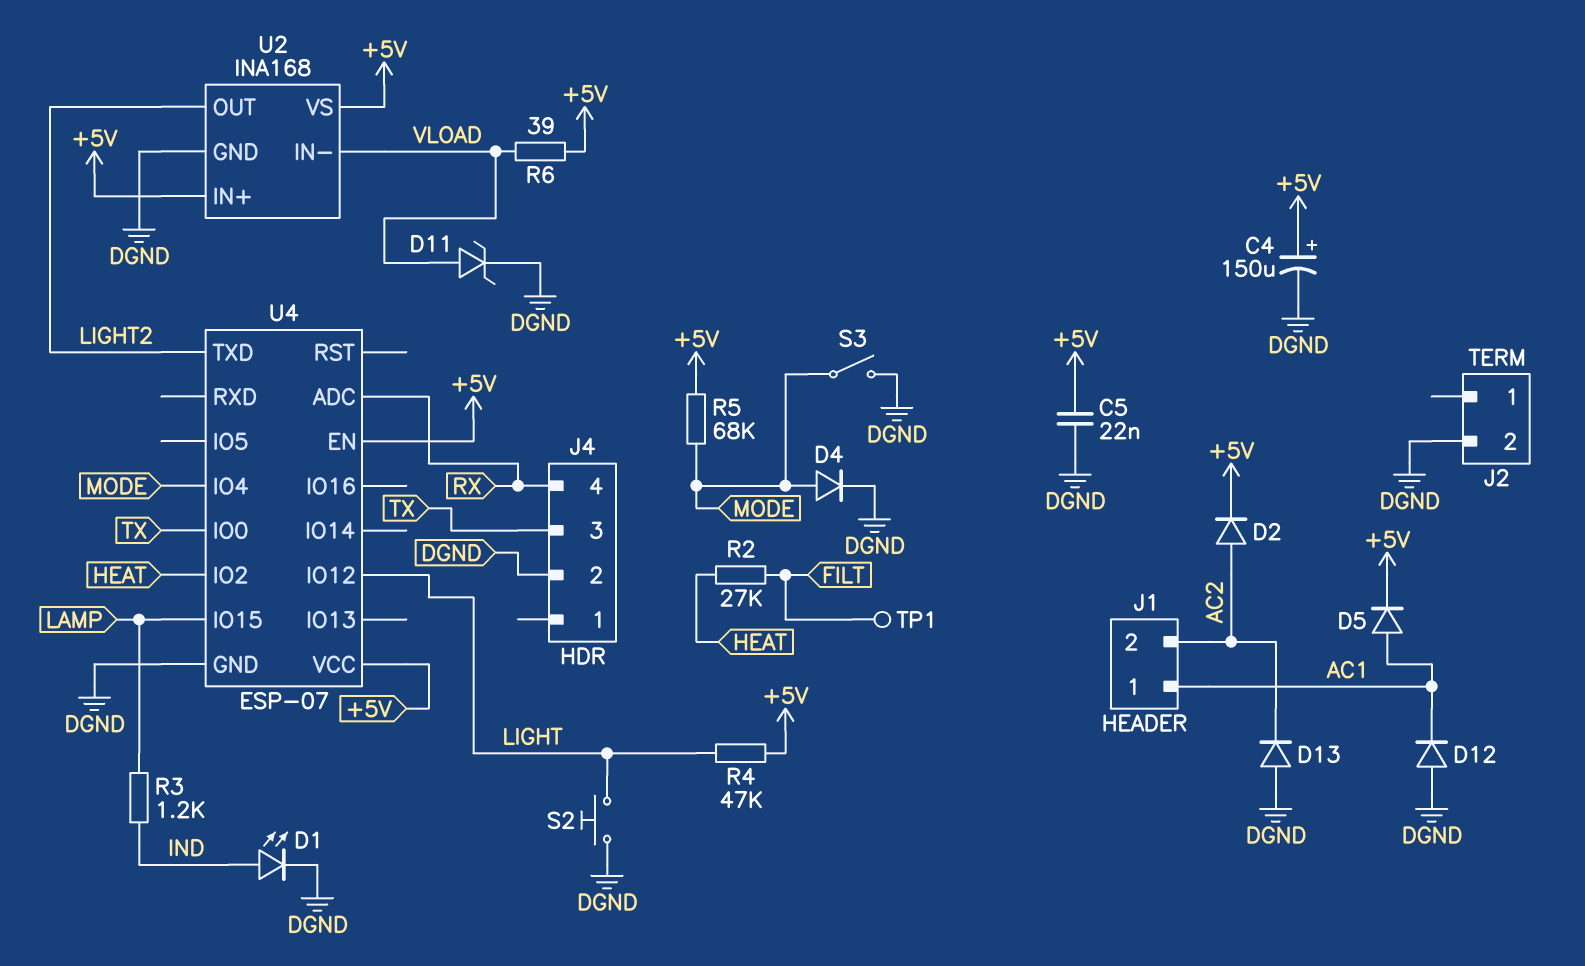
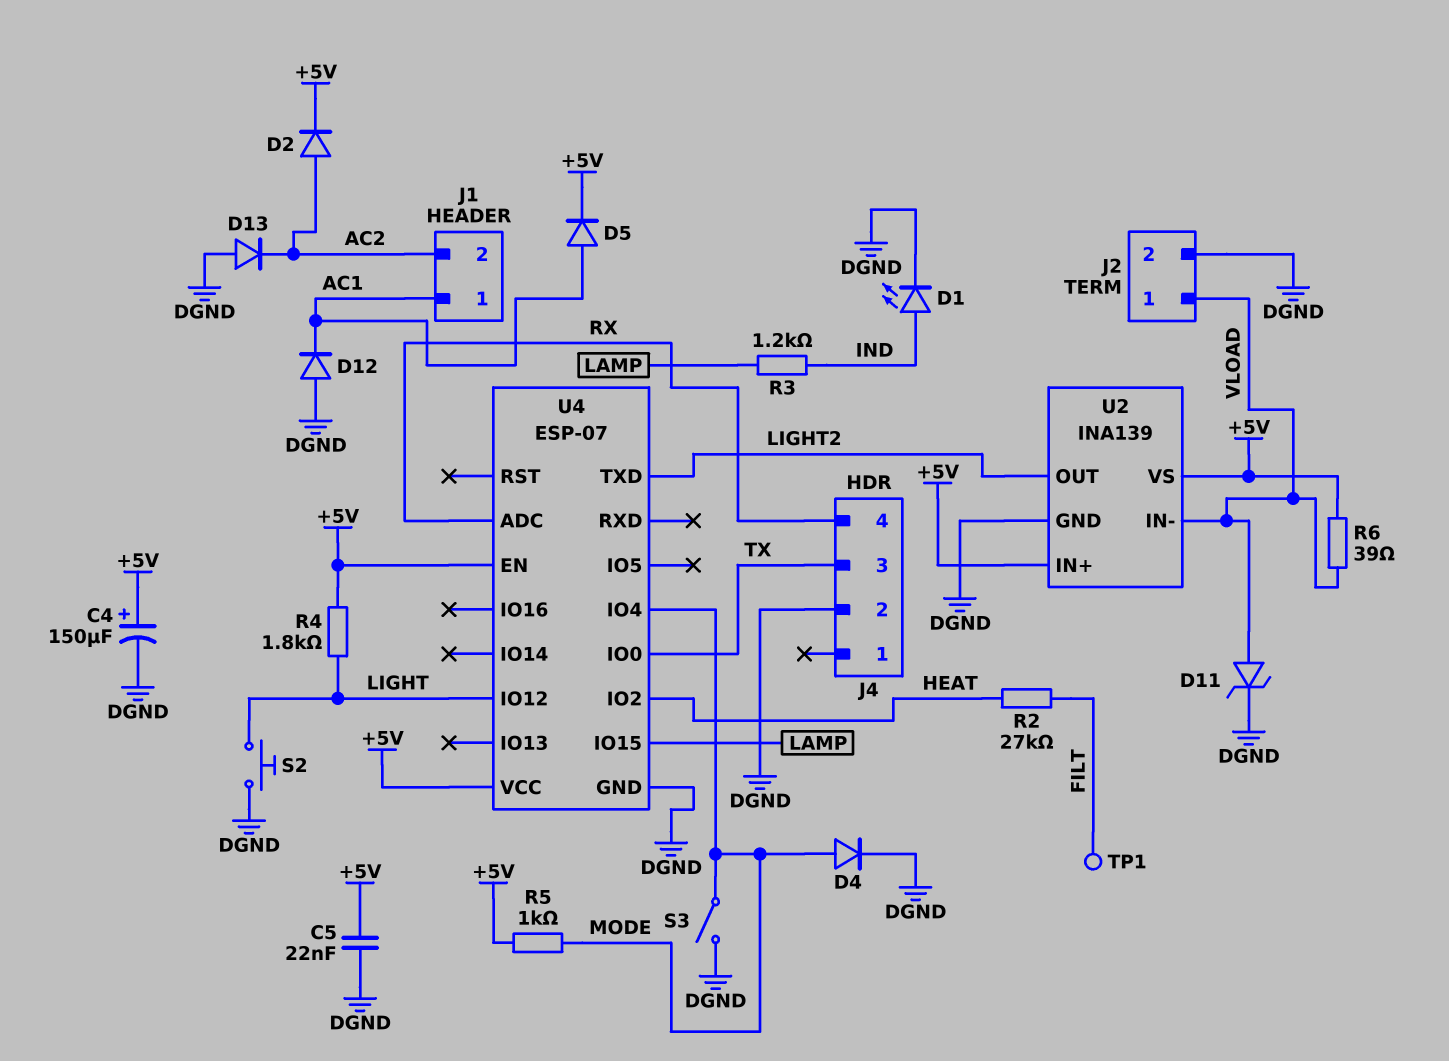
J2 pin 1: none -> VLOAD
R4: 47k (+5V, LIGHT) -> 1.8k (+5V, LIGHT)
R5: 68k (+5V, MODE) -> 1k (+5V, MODE)
U2: INA168 -> INA139

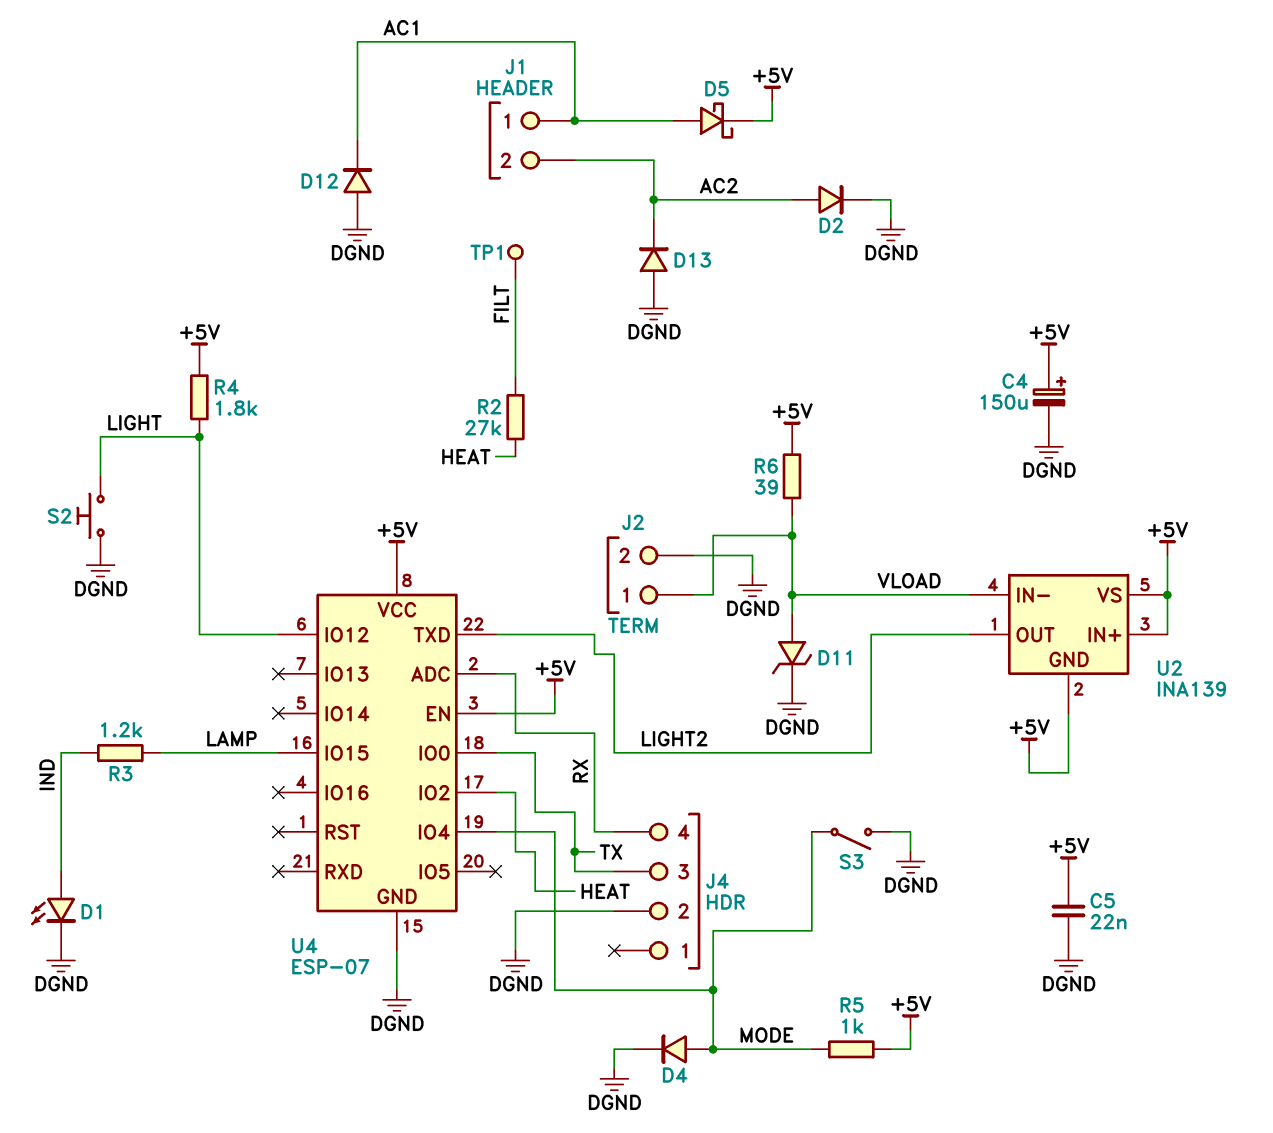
D2: diode (A AC2, K +5V) -> diode (A AC2, K DGND)
D5: diode (A AC1, K +5V) -> schottky (A AC1, K +5V)
U2 pin GND: DGND -> +5V

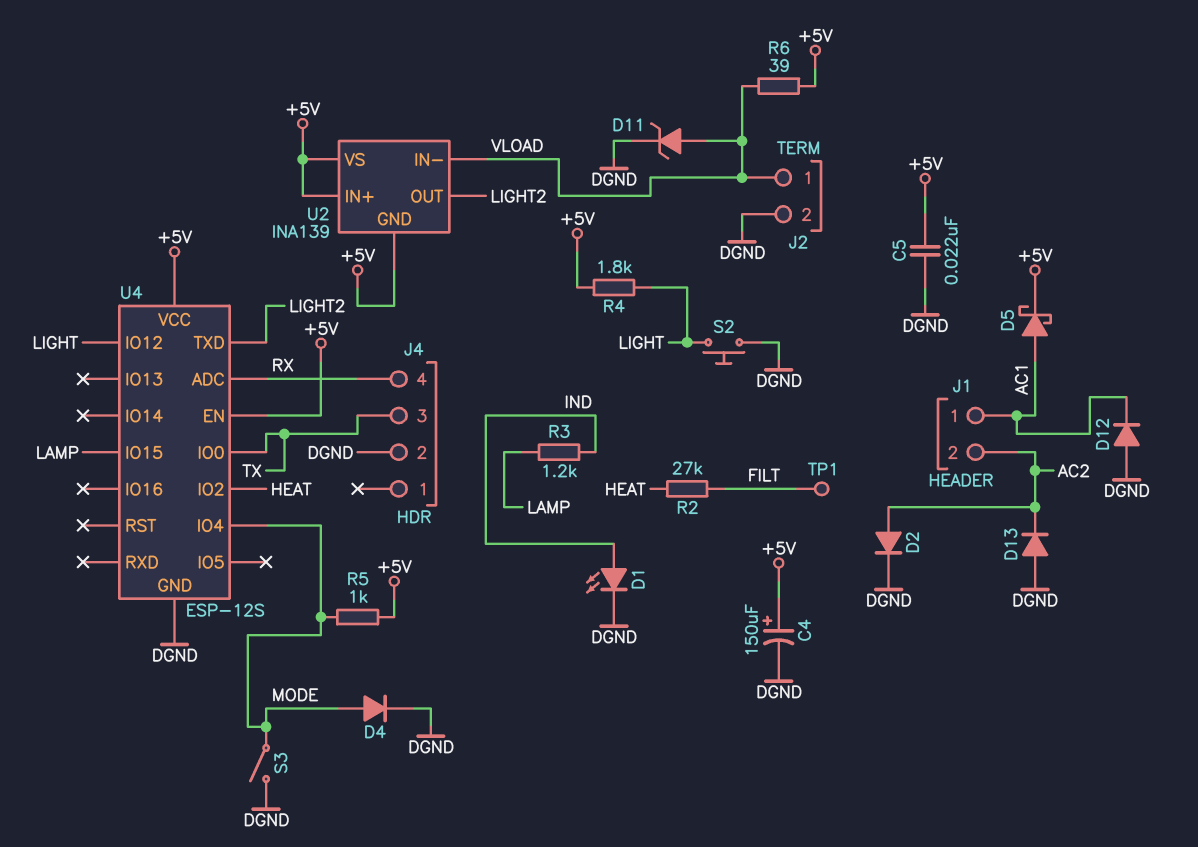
U4: ESP-07 -> ESP-12S

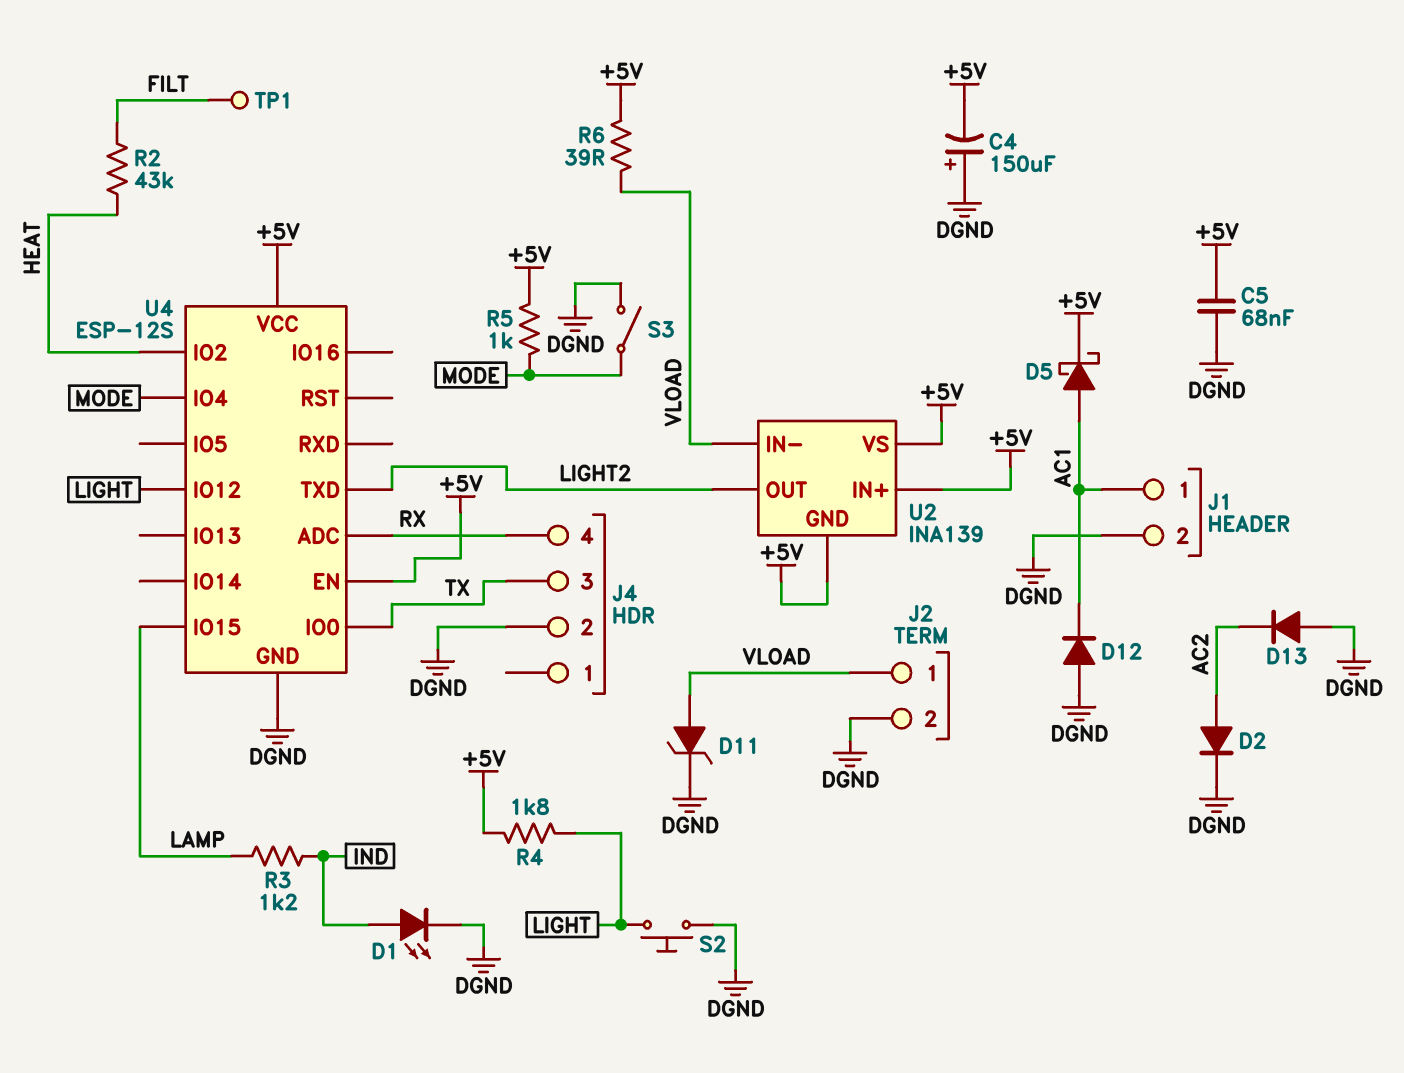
C4: 150uF (plus +5V, minus DGND) -> 150uF (plus DGND, minus +5V)
C5: 22nF (+5V, DGND) -> 68nF (+5V, DGND)
D4: diode (A MODE, K DGND) -> none
J1 pin 2: AC2 -> DGND
R2: 27k (FILT, HEAT) -> 43k (FILT, HEAT)

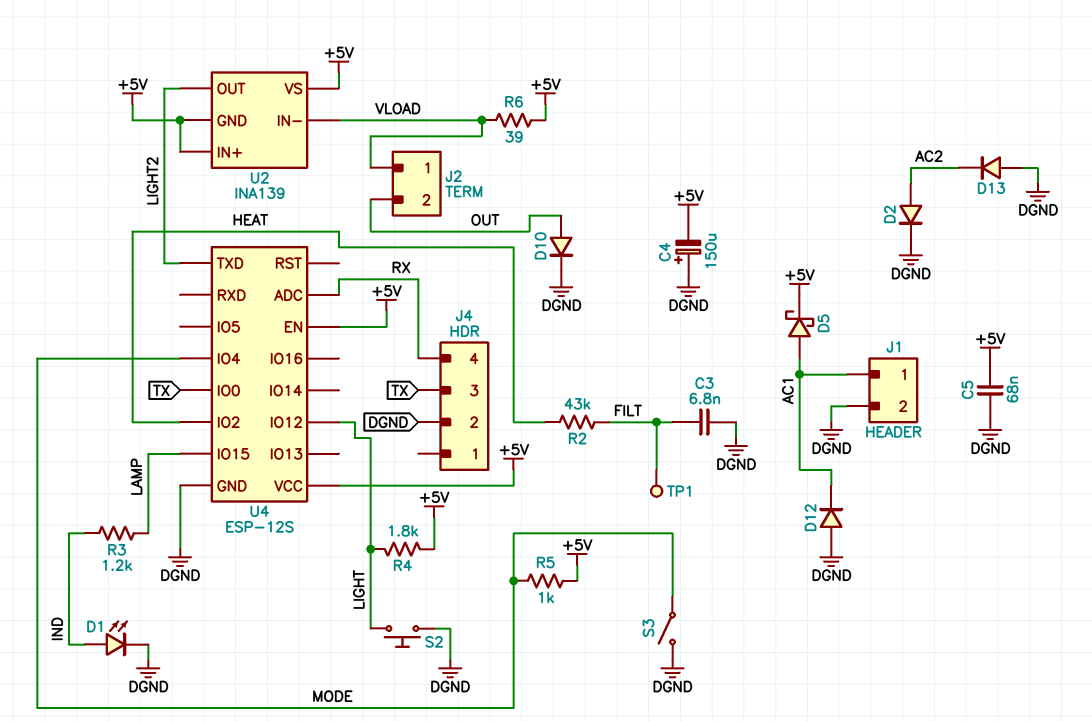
C3: none -> 6.8nF (DGND, FILT)
D10: none -> diode (A OUT, K DGND)
D11: zener (A VLOAD, K DGND) -> none
J2 pin 2: DGND -> OUT

